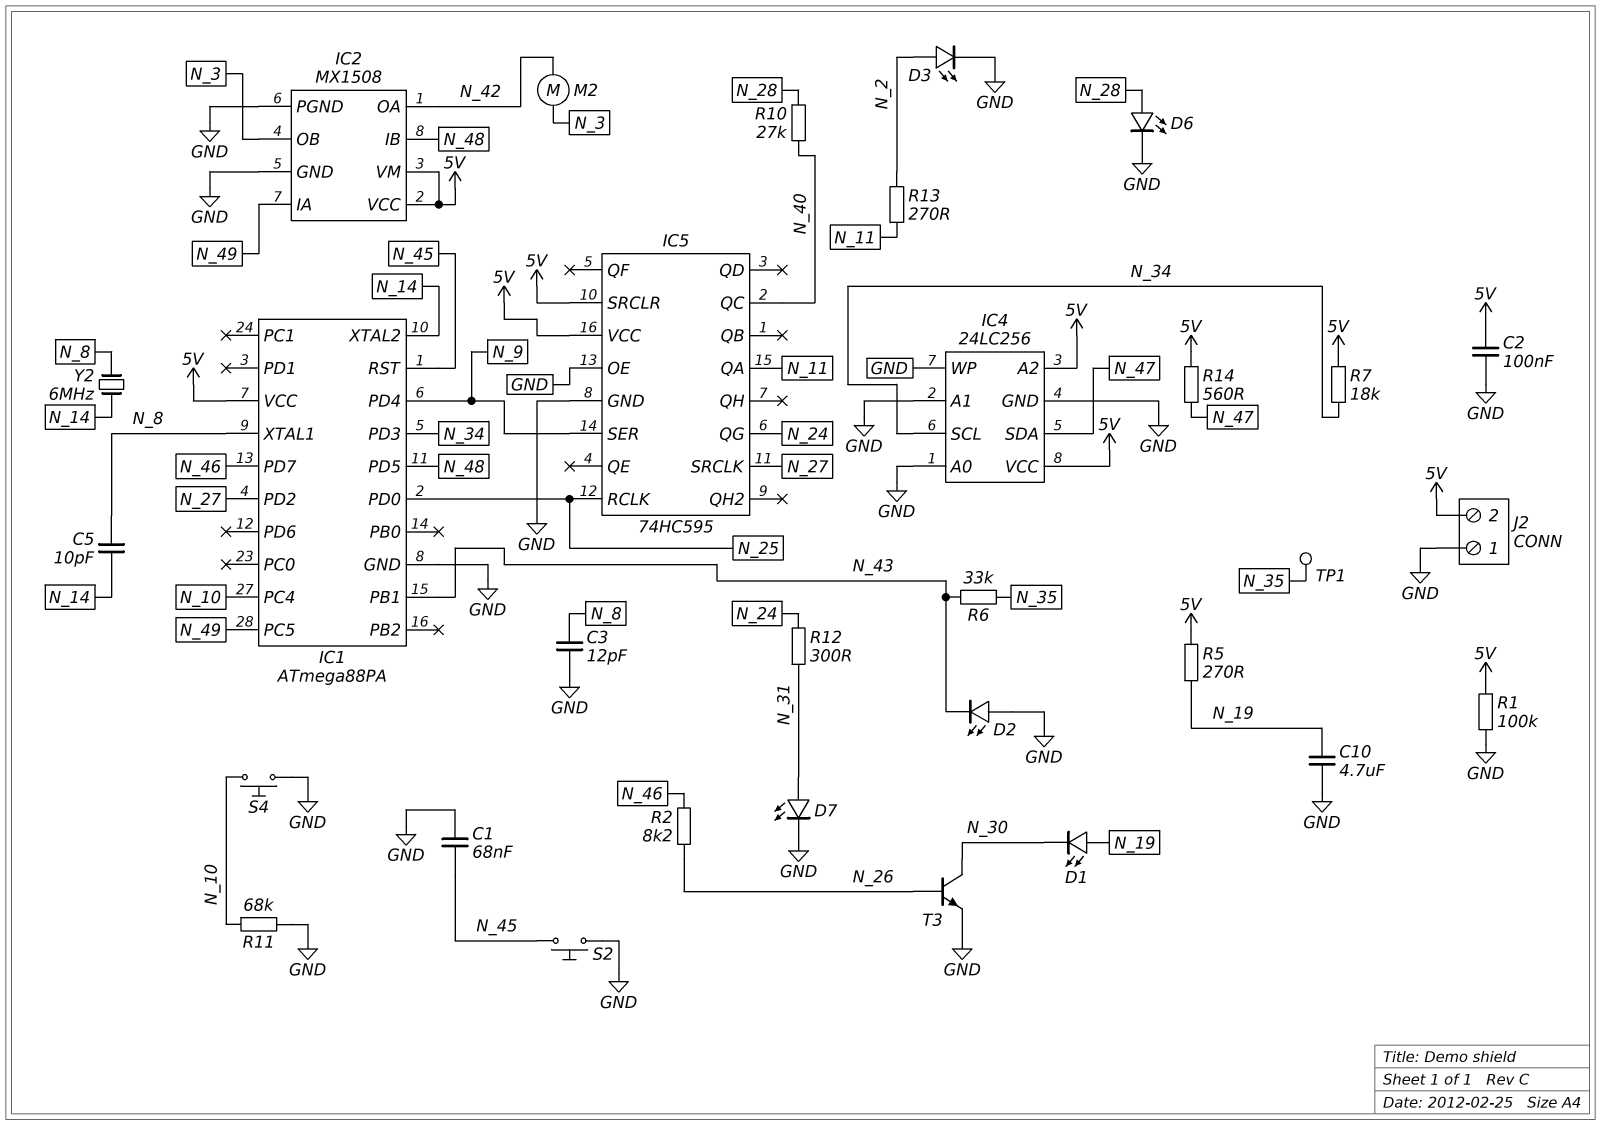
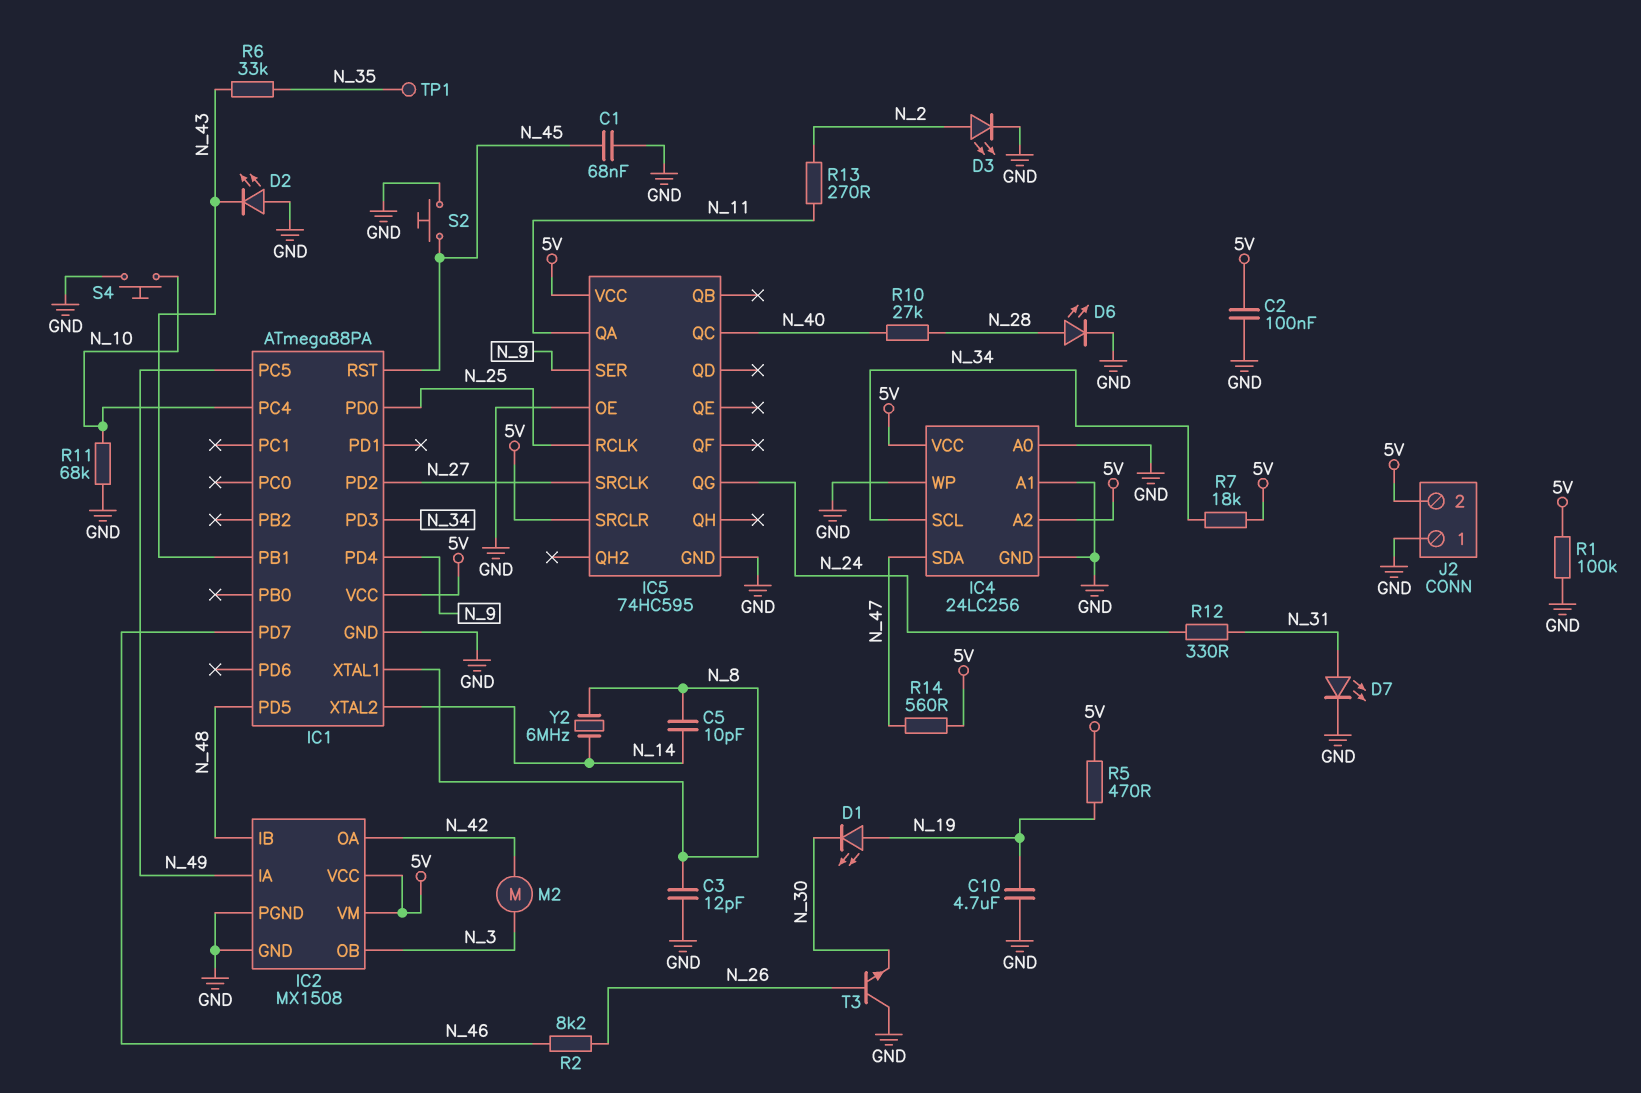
R5: 270 (5V, N_19) -> 470 (5V, N_19)
R12: 300 (N_24, N_31) -> 330 (N_24, N_31)
T3: NPN (B N_26, C N_30, E GND) -> NPN (B N_26, C GND, E N_30)

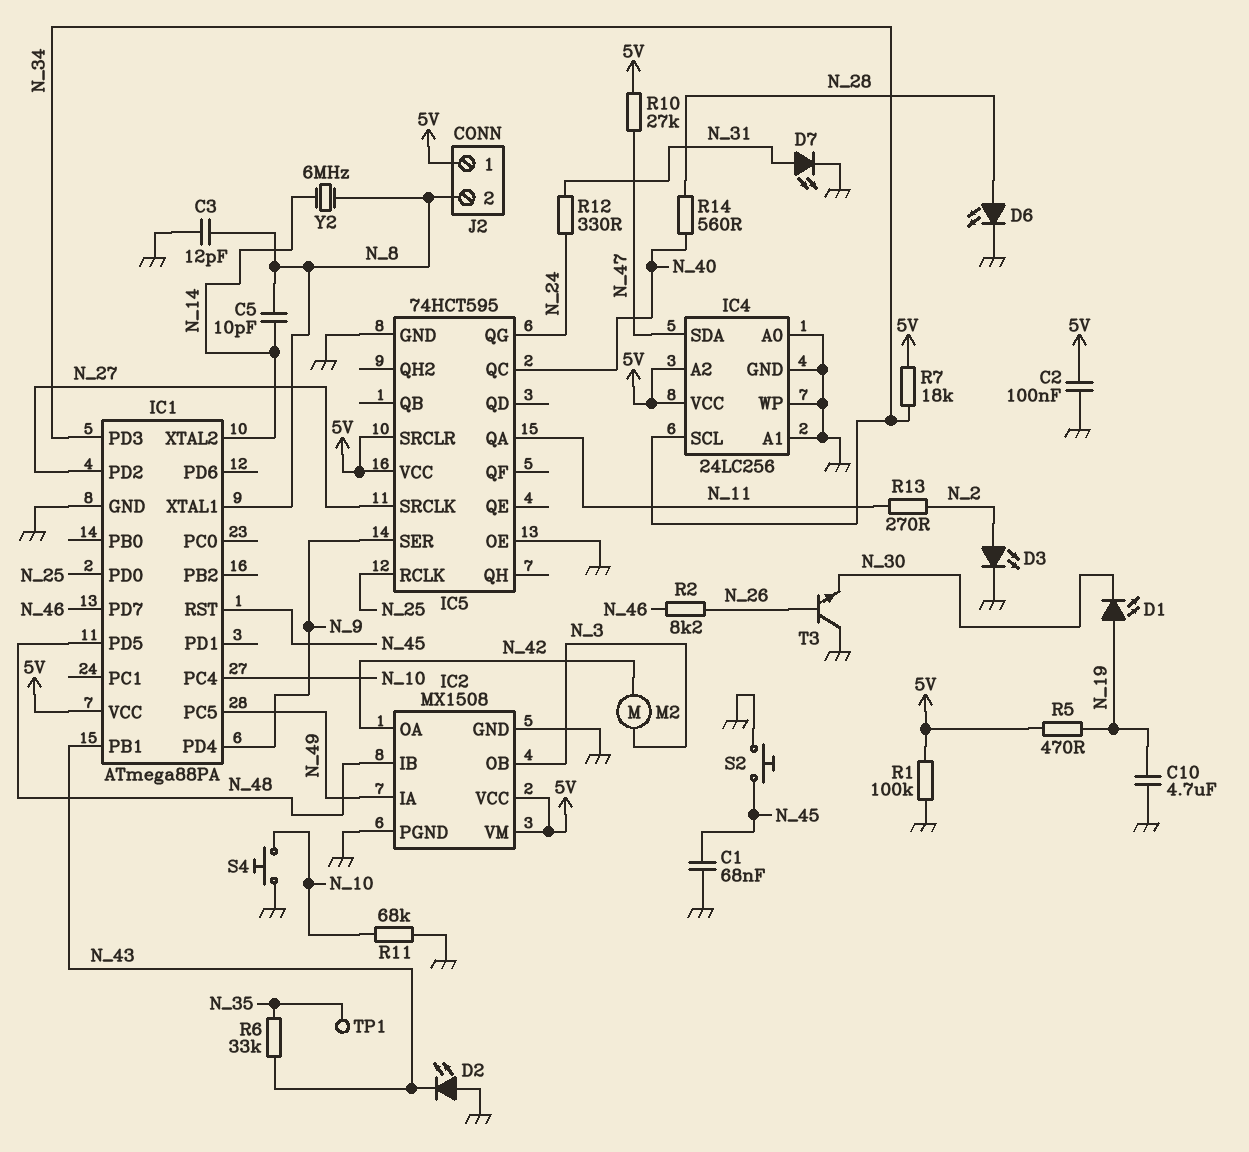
IC5: 74HC595 -> 74HCT595
J2 pin 1: GND -> 5V
J2 pin 2: 5V -> N_8
R10: 27k (N_28, N_40) -> 27k (5V, N_47)
R14: 560 (5V, N_47) -> 560 (N_28, N_40)

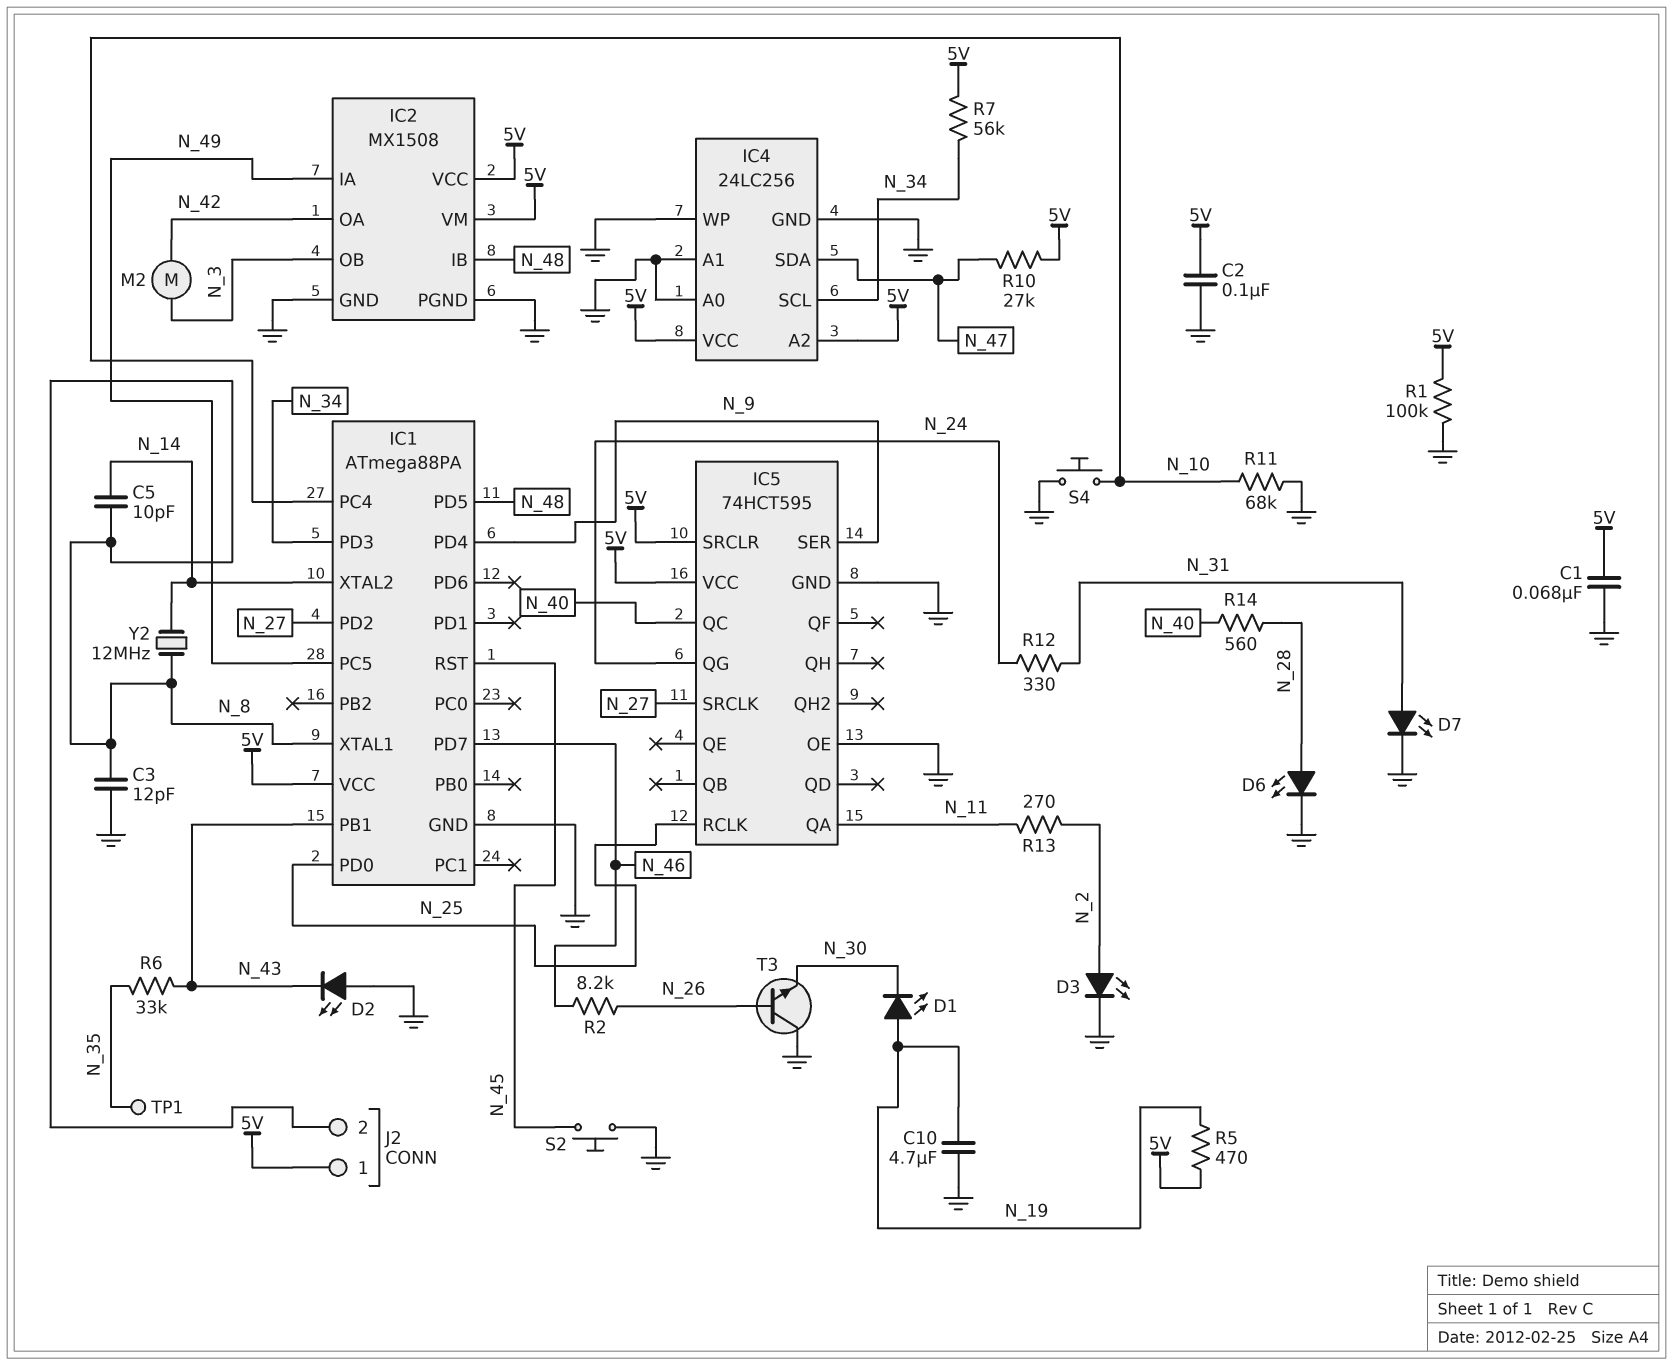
C1: 68nF (GND, N_45) -> 68nF (5V, GND)
R7: 18k (5V, N_34) -> 56k (5V, N_34)
Y2: 6MHz (N_8, N_14) -> 12MHz (N_8, N_14)

